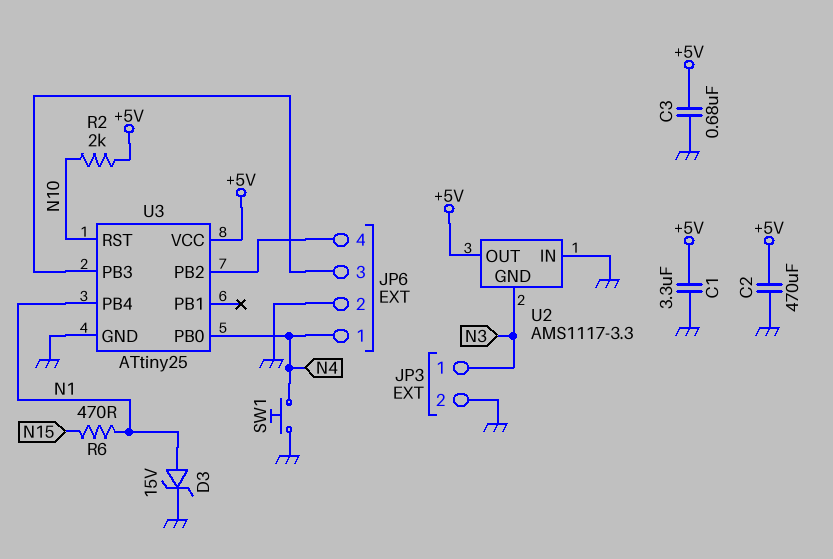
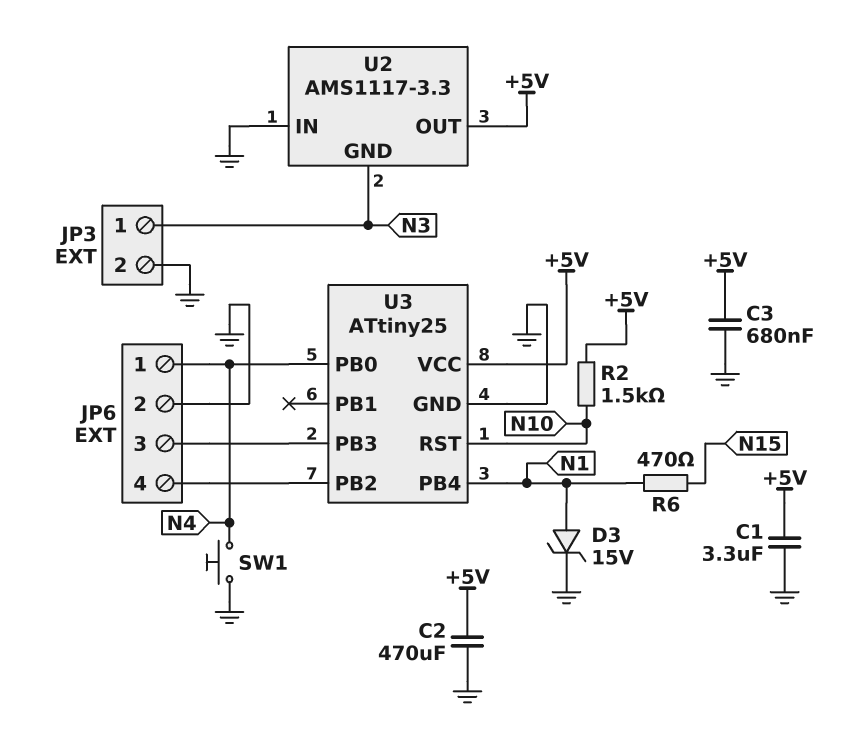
R2: 2k (+5V, N10) -> 1.5k (+5V, N10)

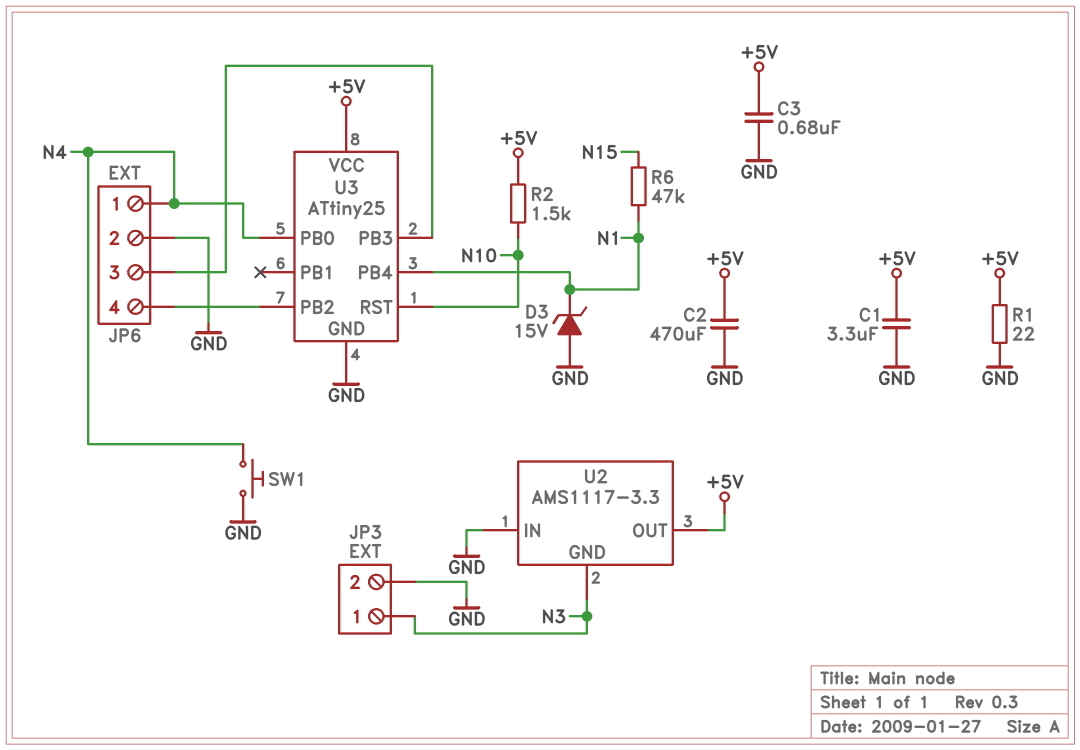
D3: zener 15V (A N1, K GND) -> zener 15V (A GND, K N1)
R1: none -> 22 (+5V, GND)
R6: 470 (N1, N15) -> 47k (N1, N15)

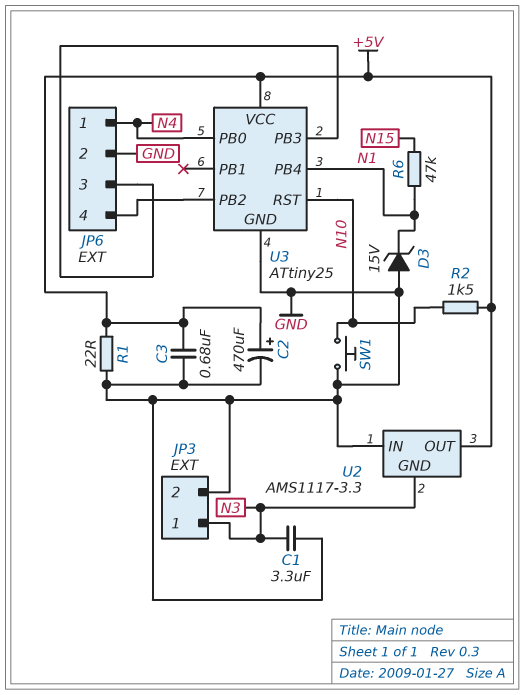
C1: 3.3uF (+5V, GND) -> 3.3uF (GND, N3)
C2: 470uF (+5V, GND) -> 470uF (plus +5V, minus GND)
SW1: button (GND, N4) -> button (GND, N10)

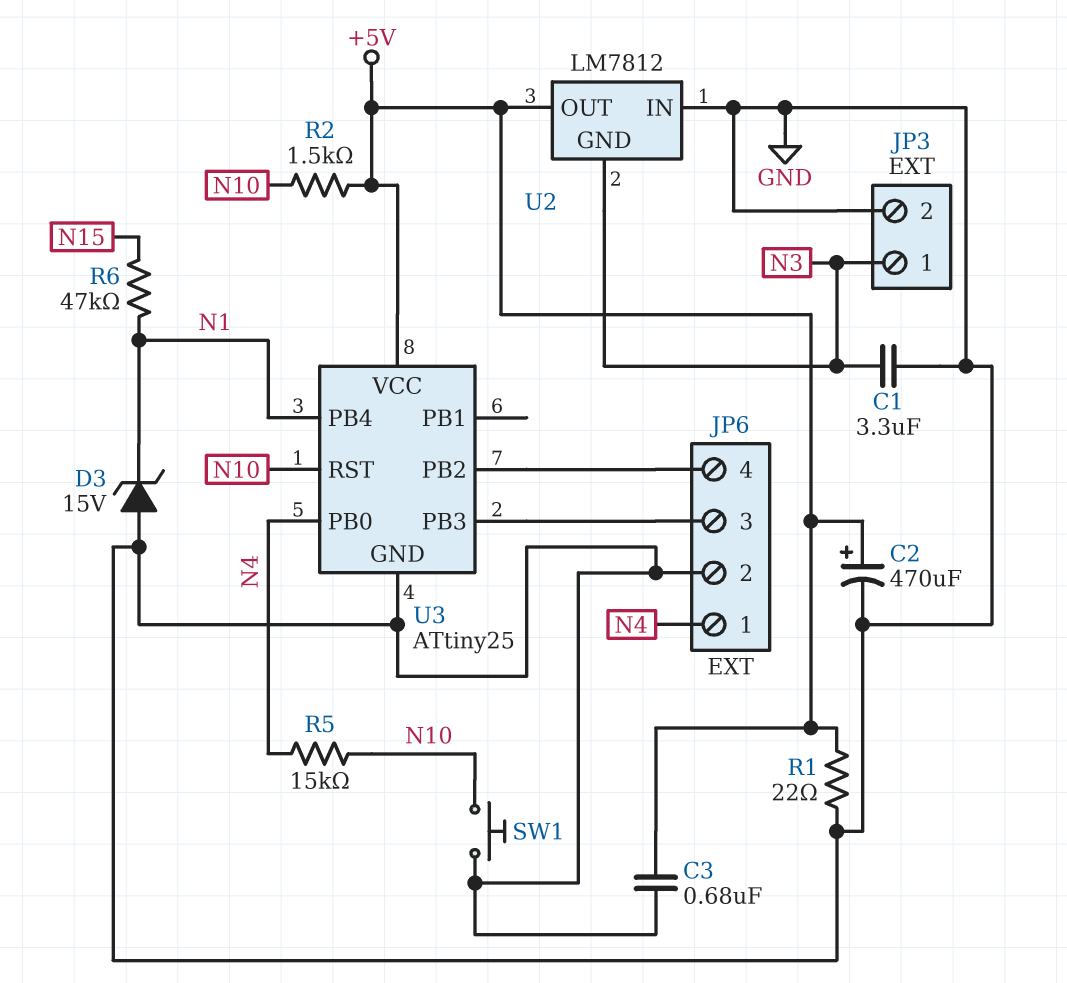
R5: none -> 15k (N4, N10)
U2: AMS1117-3.3 -> LM7812

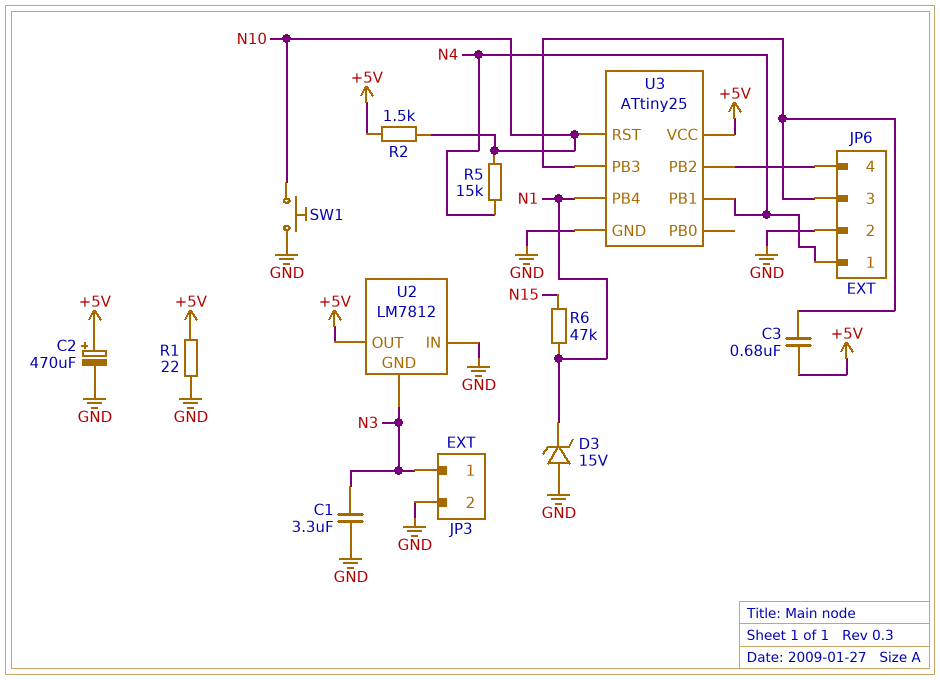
C3: 680nF (+5V, GND) -> 680nF (+5V, JP6/3)
U3 pin PB0: N4 -> none
U3 pin PB1: none -> N4

